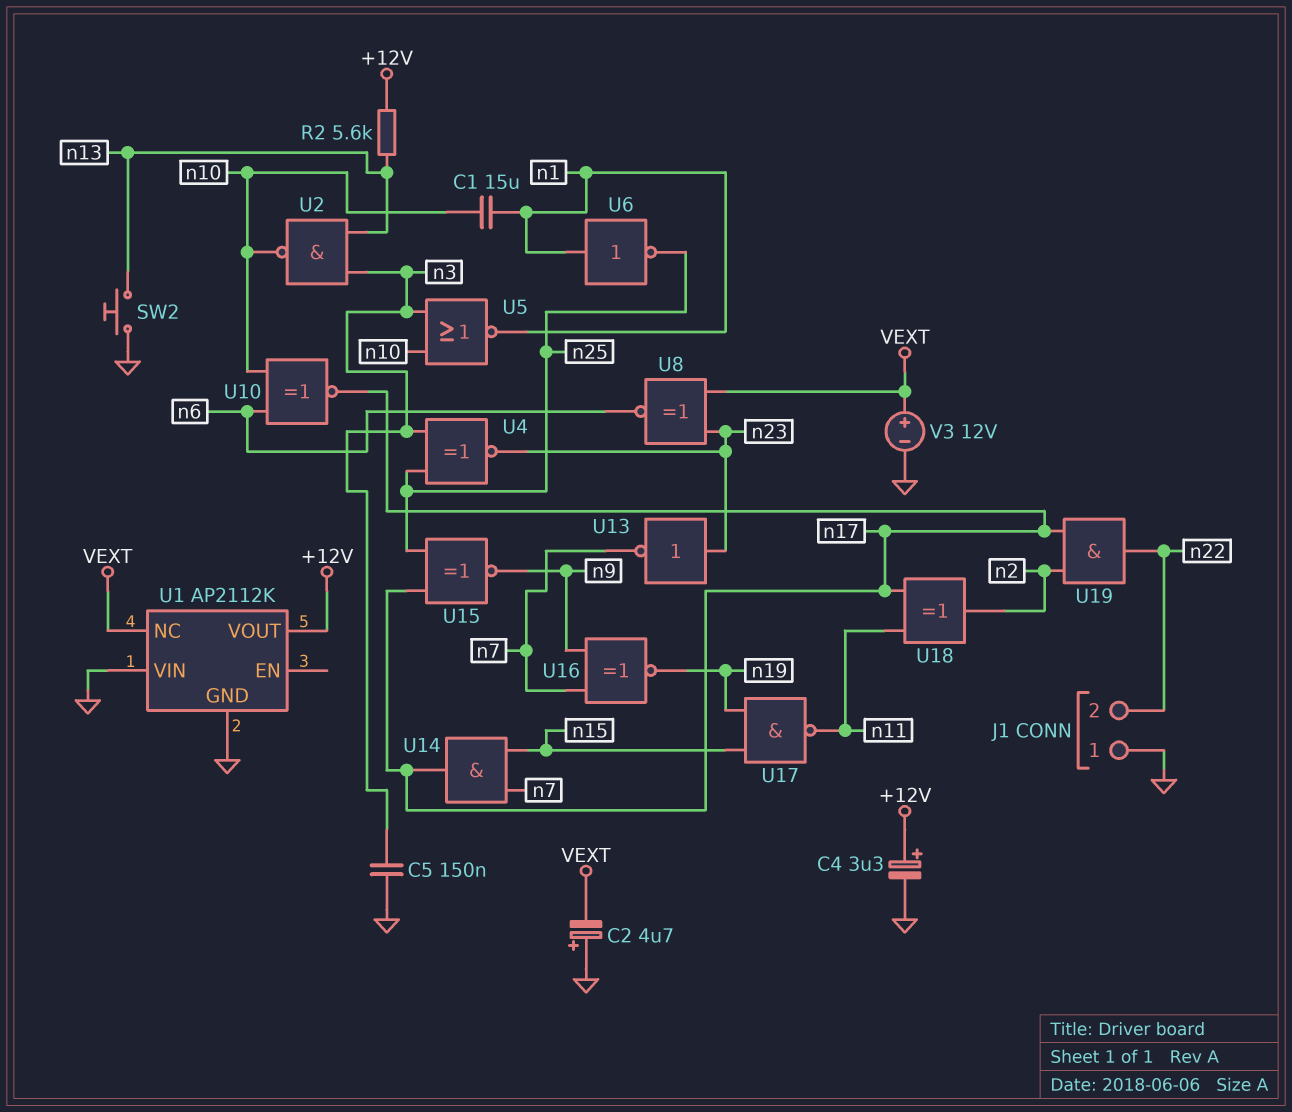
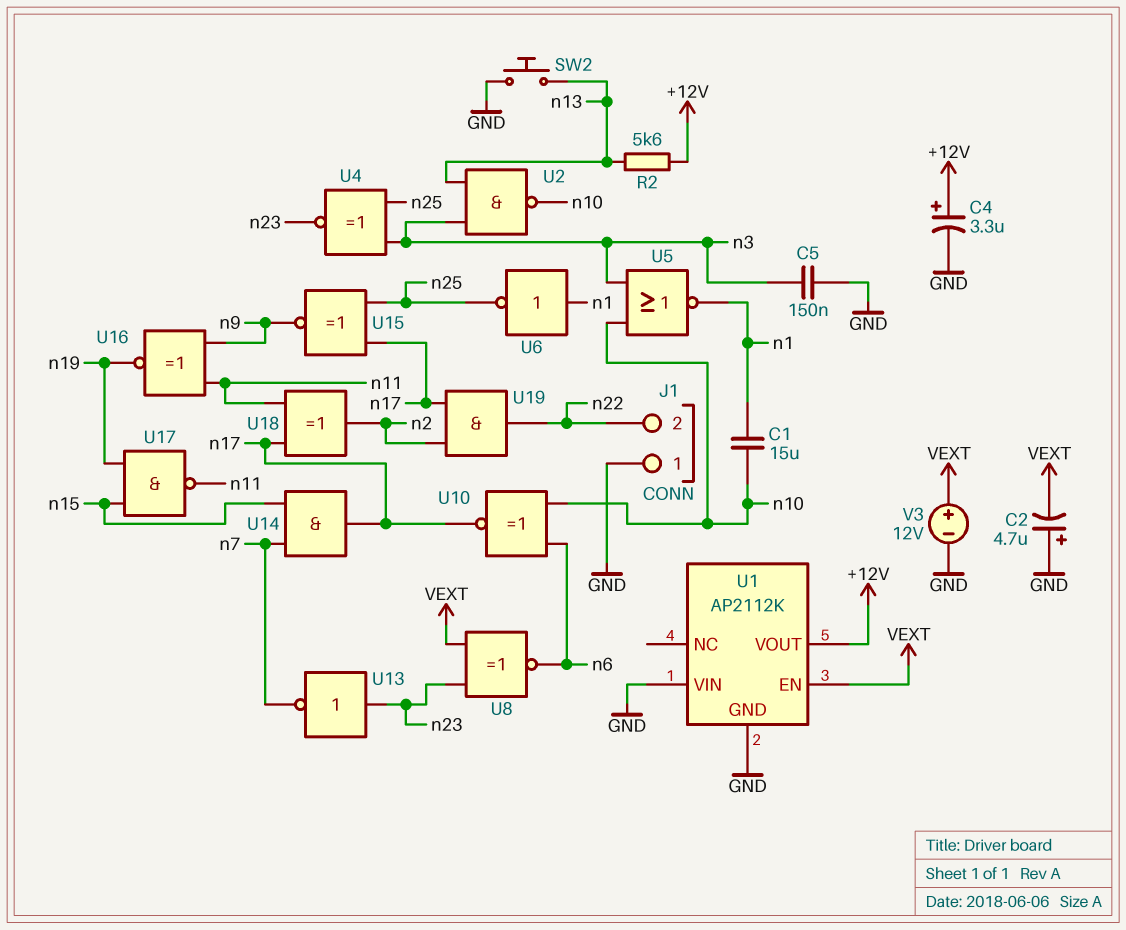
U1 pin EN: none -> VEXT
U1 pin NC: VEXT -> none
U16: XNOR (in n7, in n9, out n19) -> XNOR (in n9, in n11, out n19)

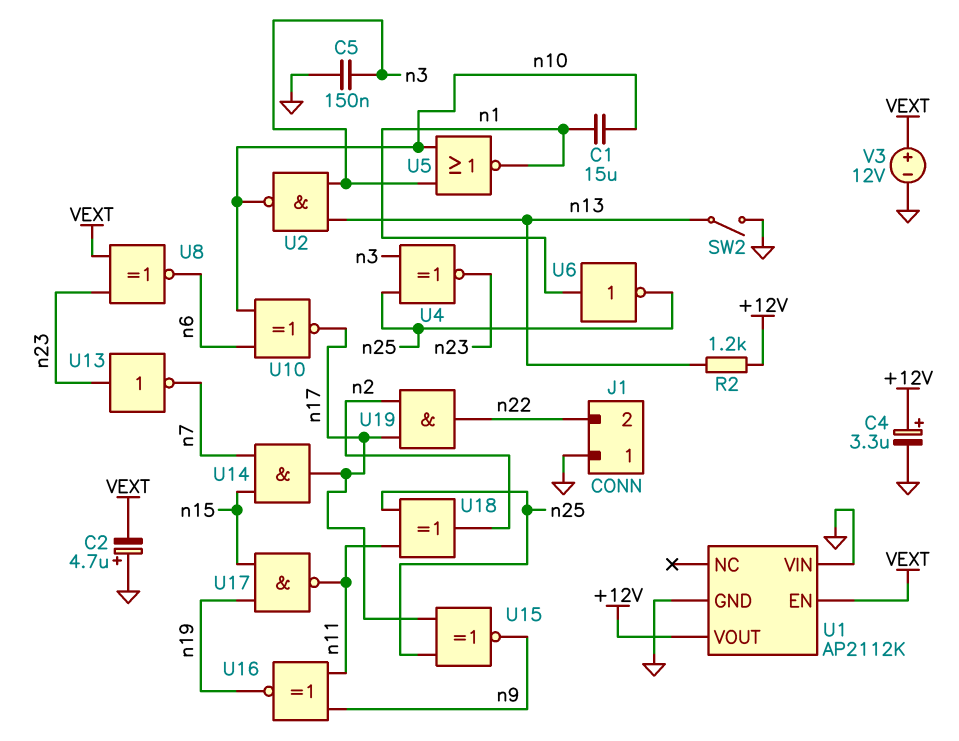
R2: 5.6k (+12V, n13) -> 1.2k (+12V, n13)
SW2: button (GND, n13) -> switch (GND, n13)
U18: XOR (in n11, in n17, out n2) -> XOR (in n11, in n25, out n2)

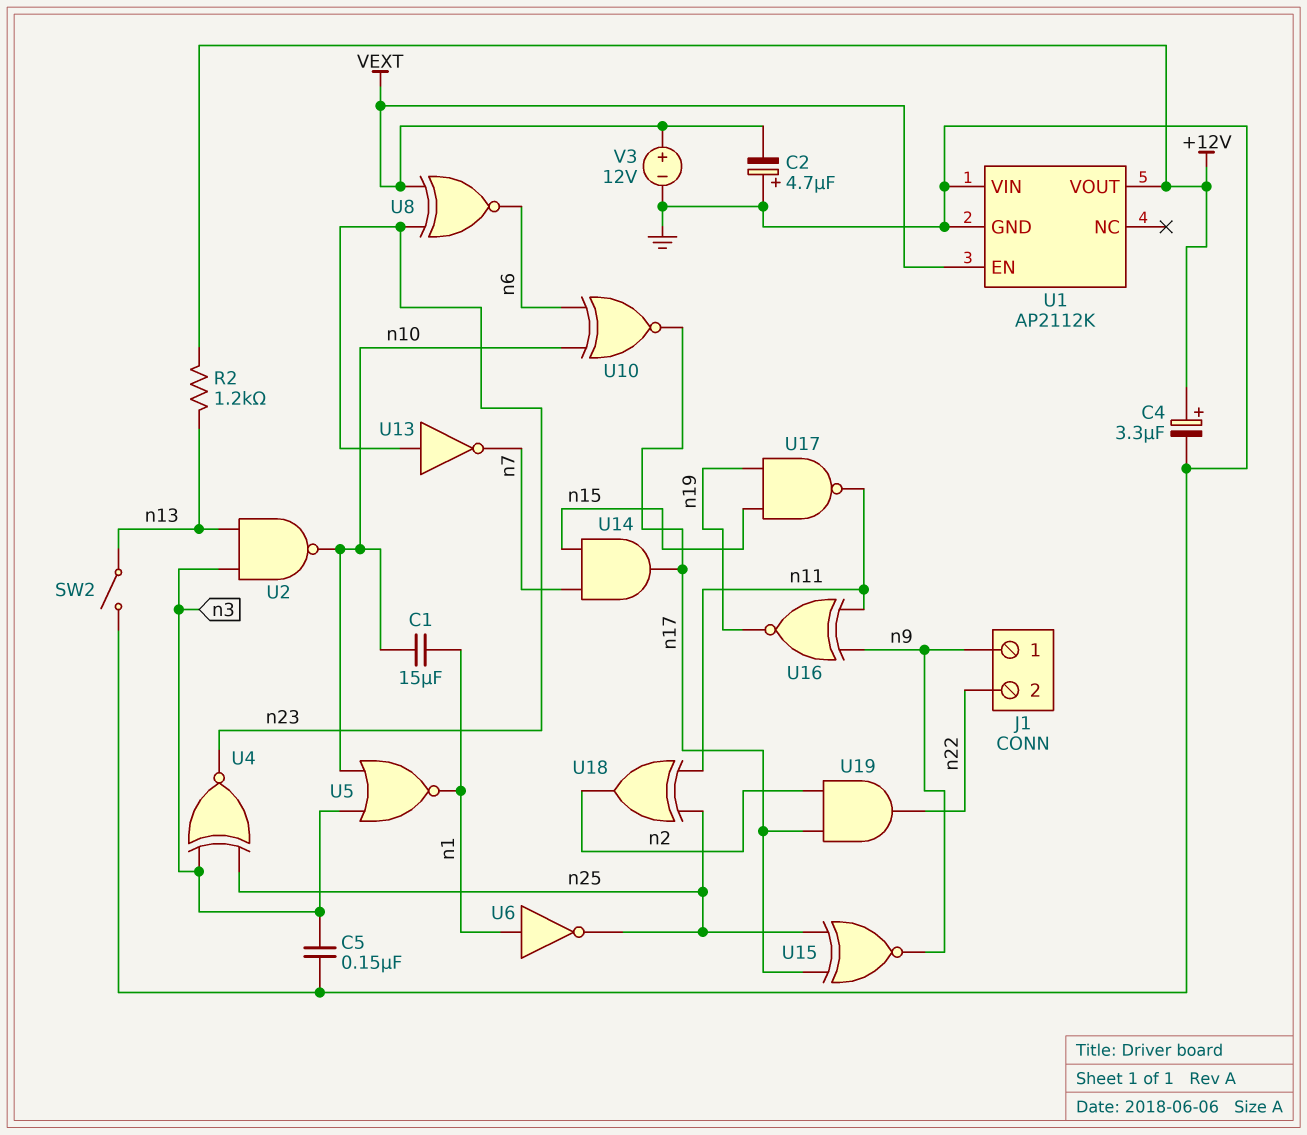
J1 pin 1: GND -> n9

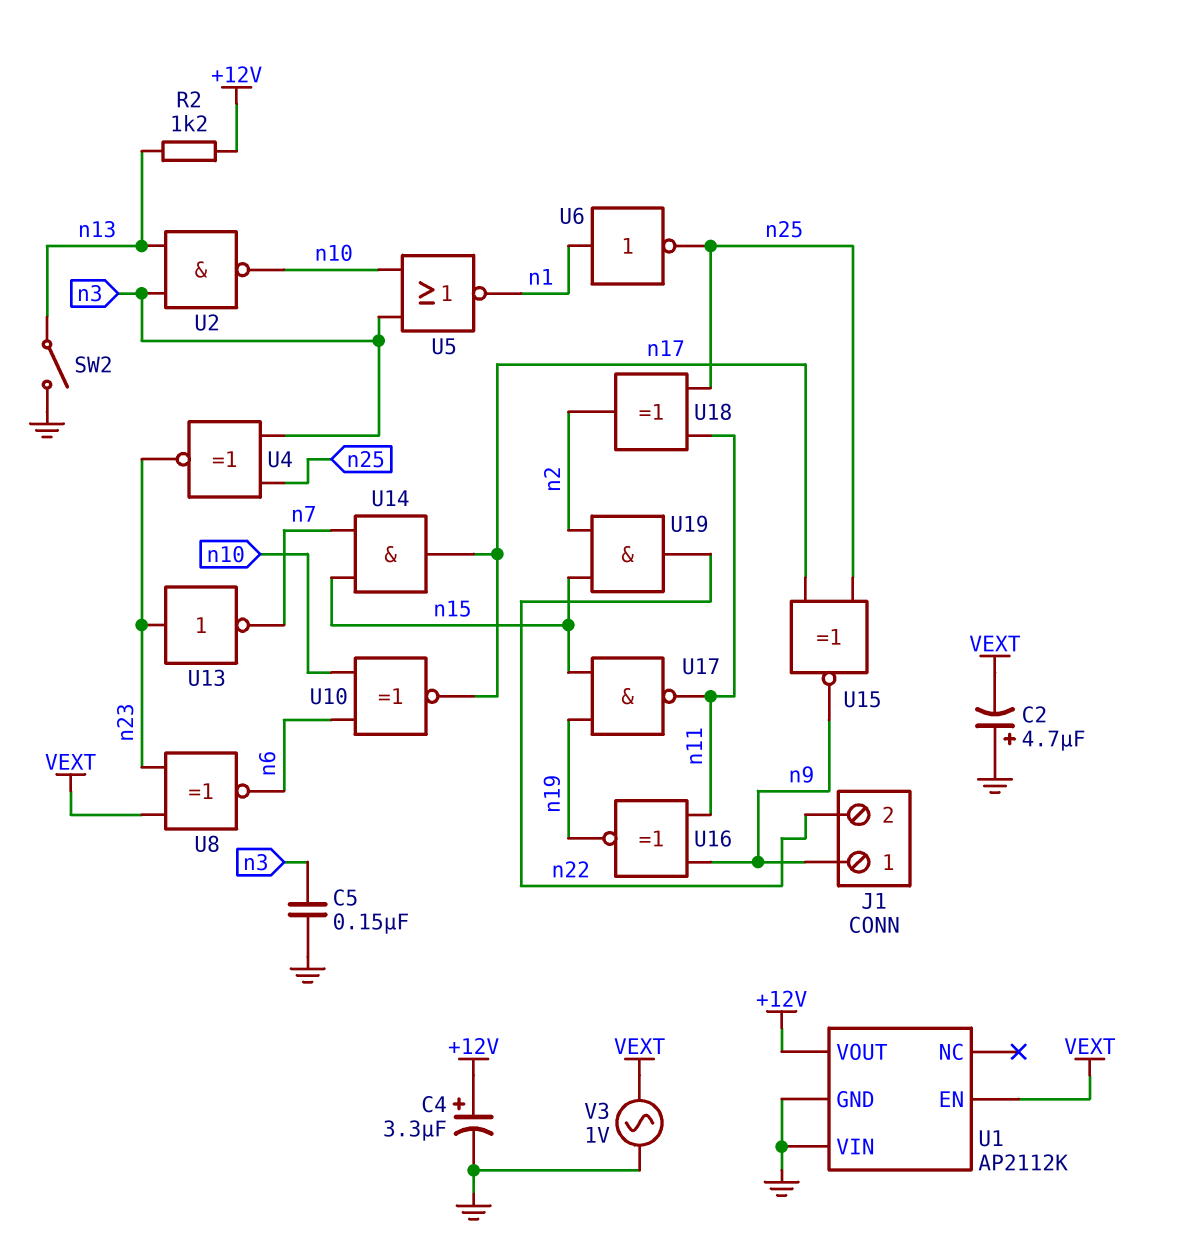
C1: 15uF (n1, n10) -> none
U19: AND (in n2, in n17, out n22) -> AND (in n2, in n15, out n22)
V3: 12V (plus VEXT, minus GND) -> AC 1V (GND, VEXT)

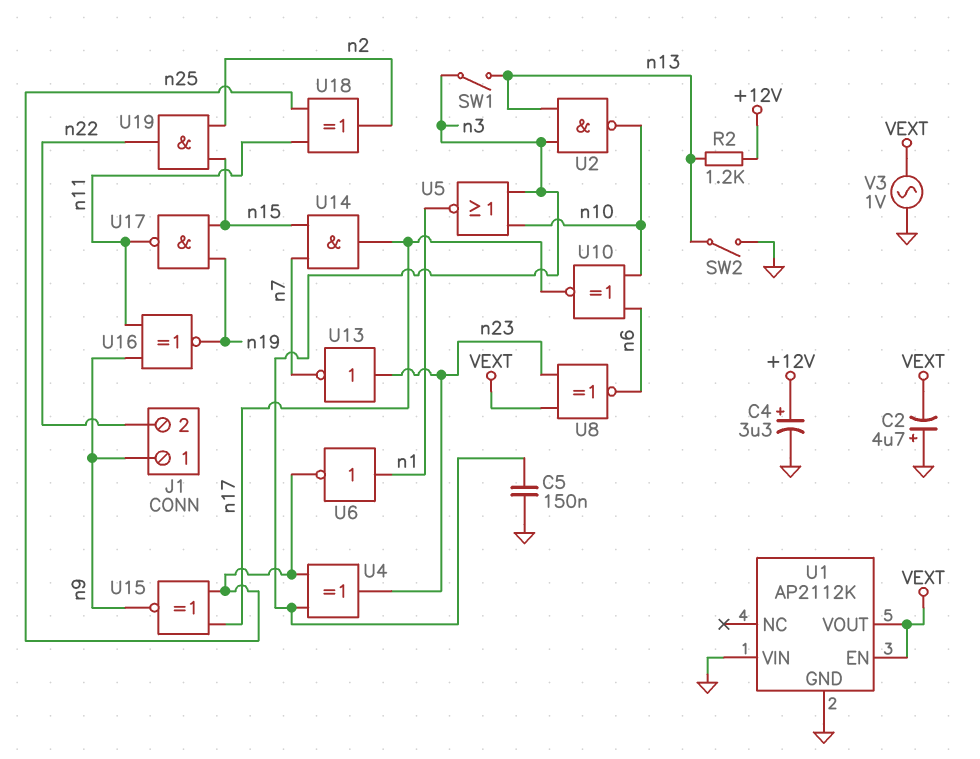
SW1: none -> switch (n3, n13)
U1 pin VOUT: +12V -> VEXT
U4: XNOR (in n3, in n25, out n23) -> XOR (in n3, in n25, out n23)

